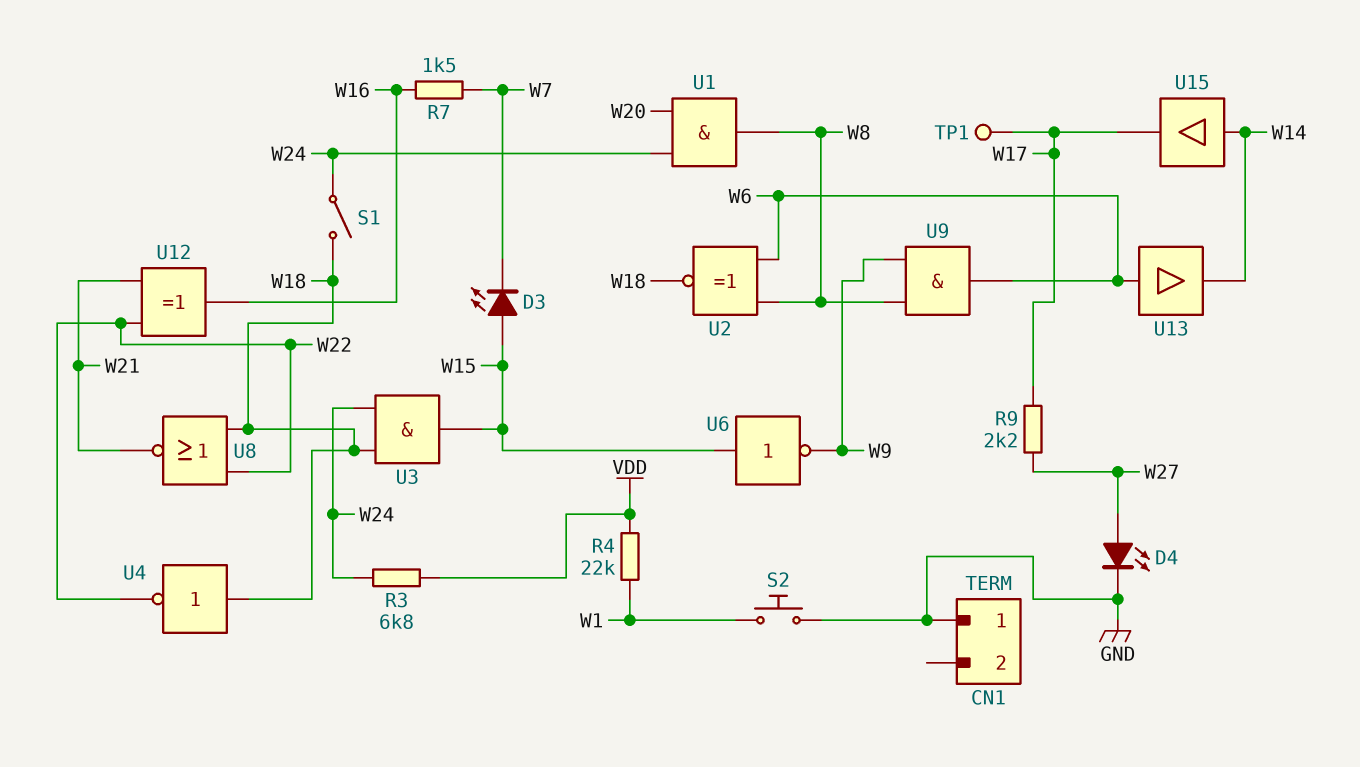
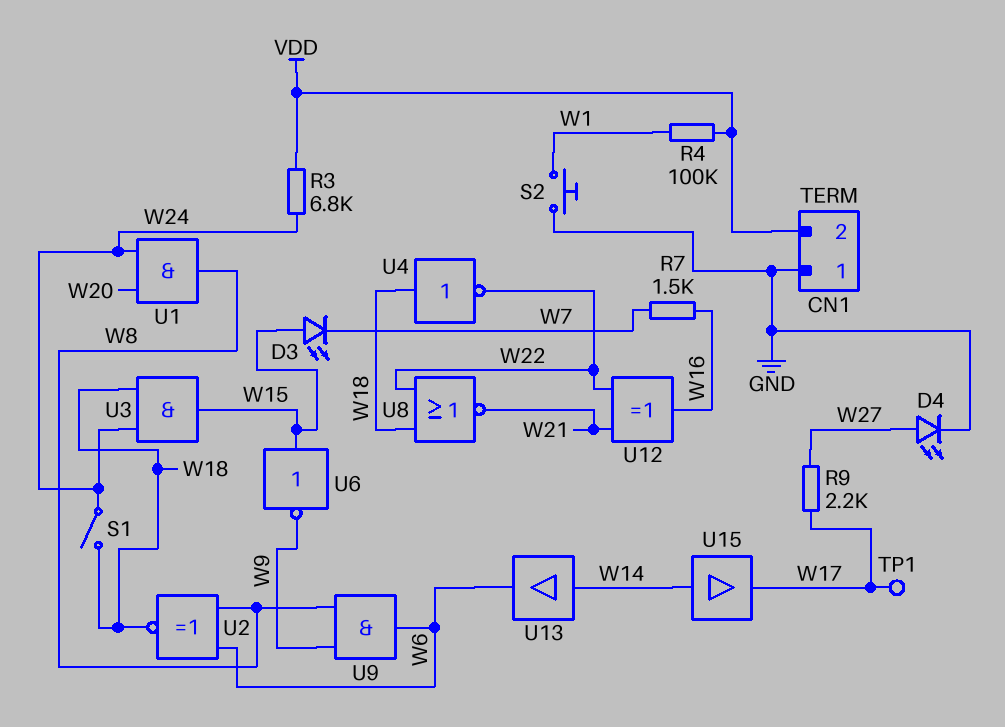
CN1 pin 2: none -> VDD
R4: 22k (VDD, W1) -> 100k (VDD, W1)
U13: buffer (in W6, out W14) -> buffer (in W14, out W6)

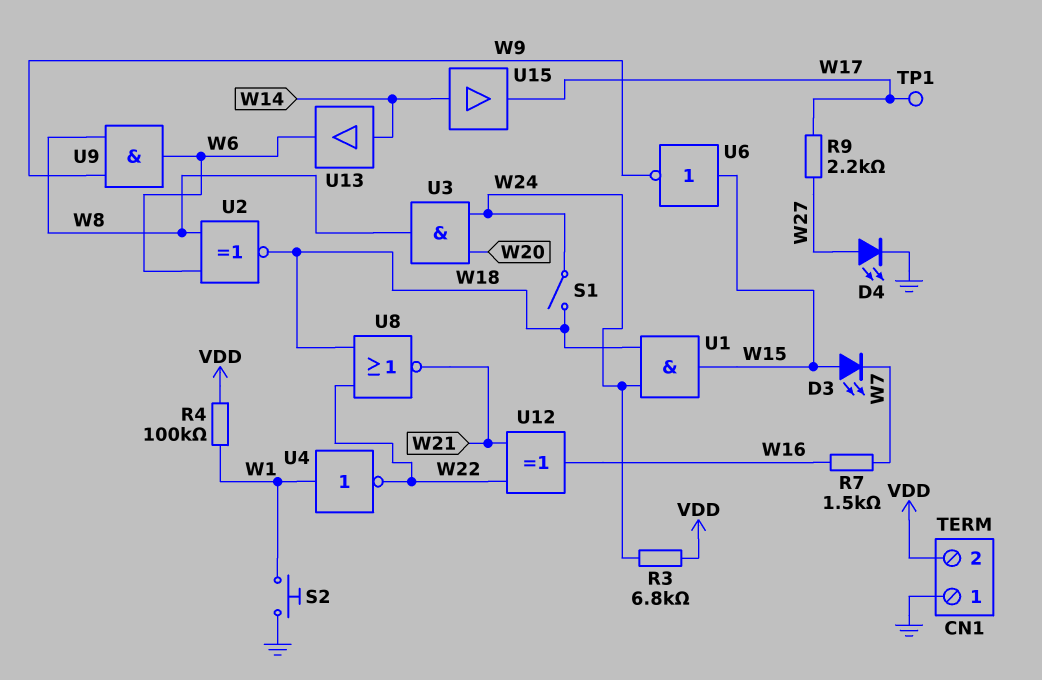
U1: AND (in W20, in W24, out W8) -> AND (in W18, in W24, out W15)
U3: AND (in W18, in W24, out W15) -> AND (in W20, in W24, out W8)
U4: NOT (in W18, out W22) -> NOT (in W1, out W22)

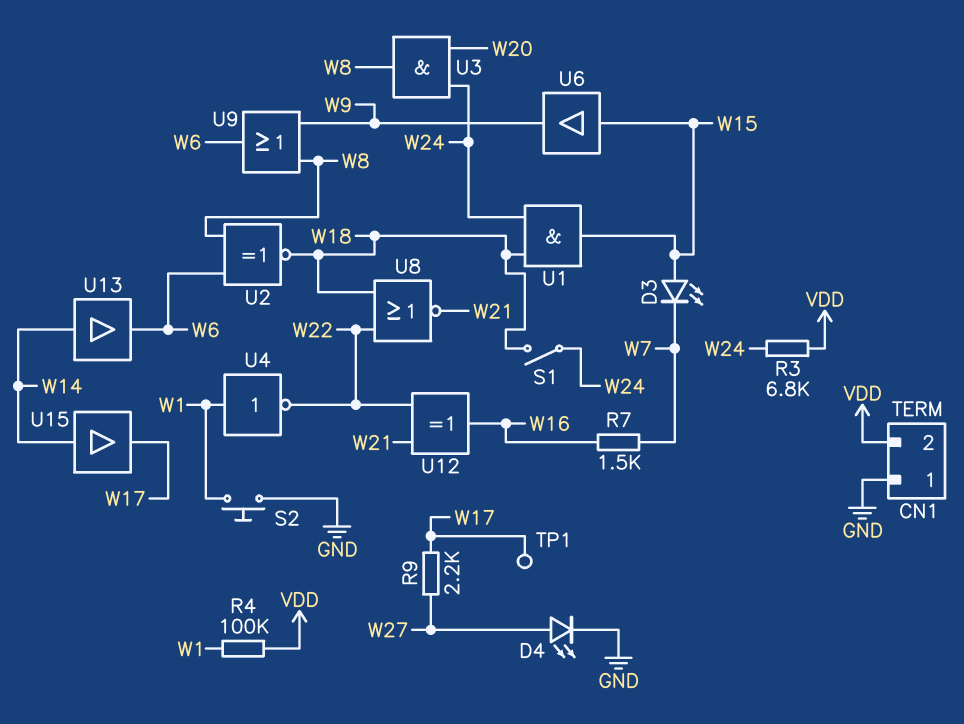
U6: NOT (in W15, out W9) -> buffer (in W15, out W9)
U9: AND (in W8, in W9, out W6) -> OR (in W8, in W9, out W6)

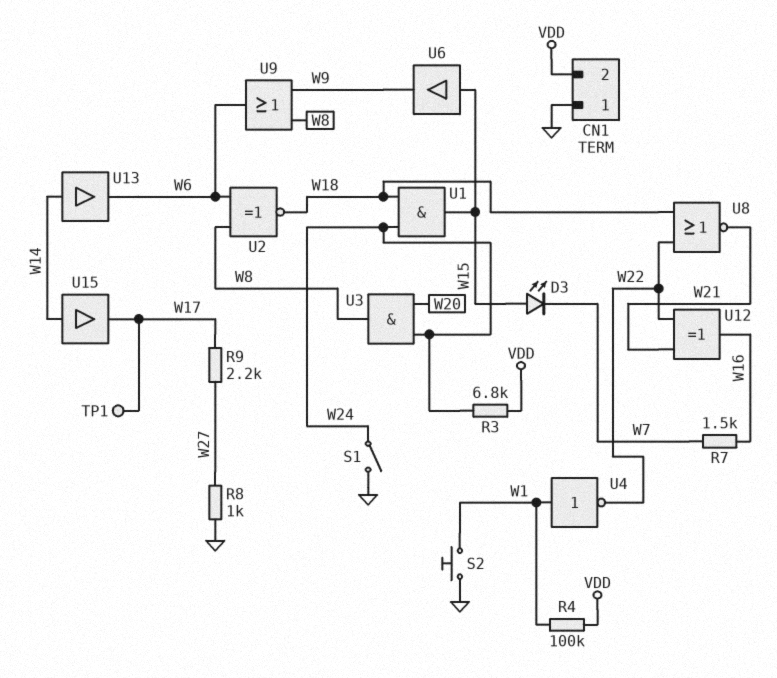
D4: LED (A W27, K GND) -> none
R8: none -> 1k (GND, W27)
S1: switch (W18, W24) -> switch (GND, W24)

